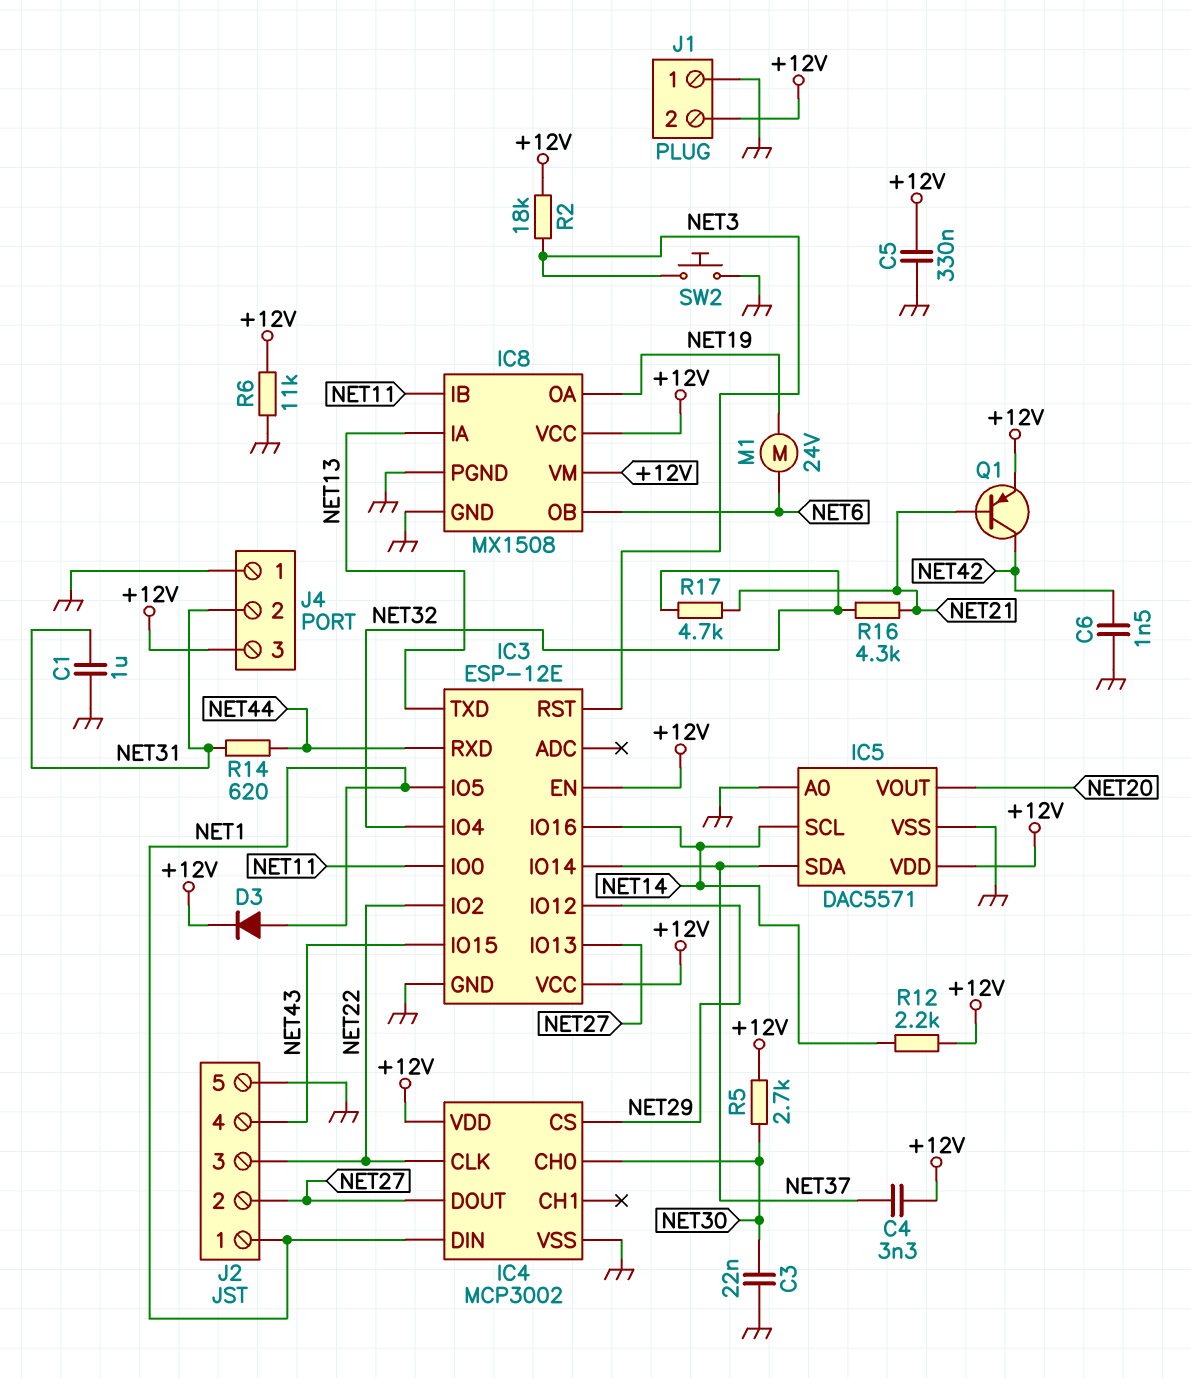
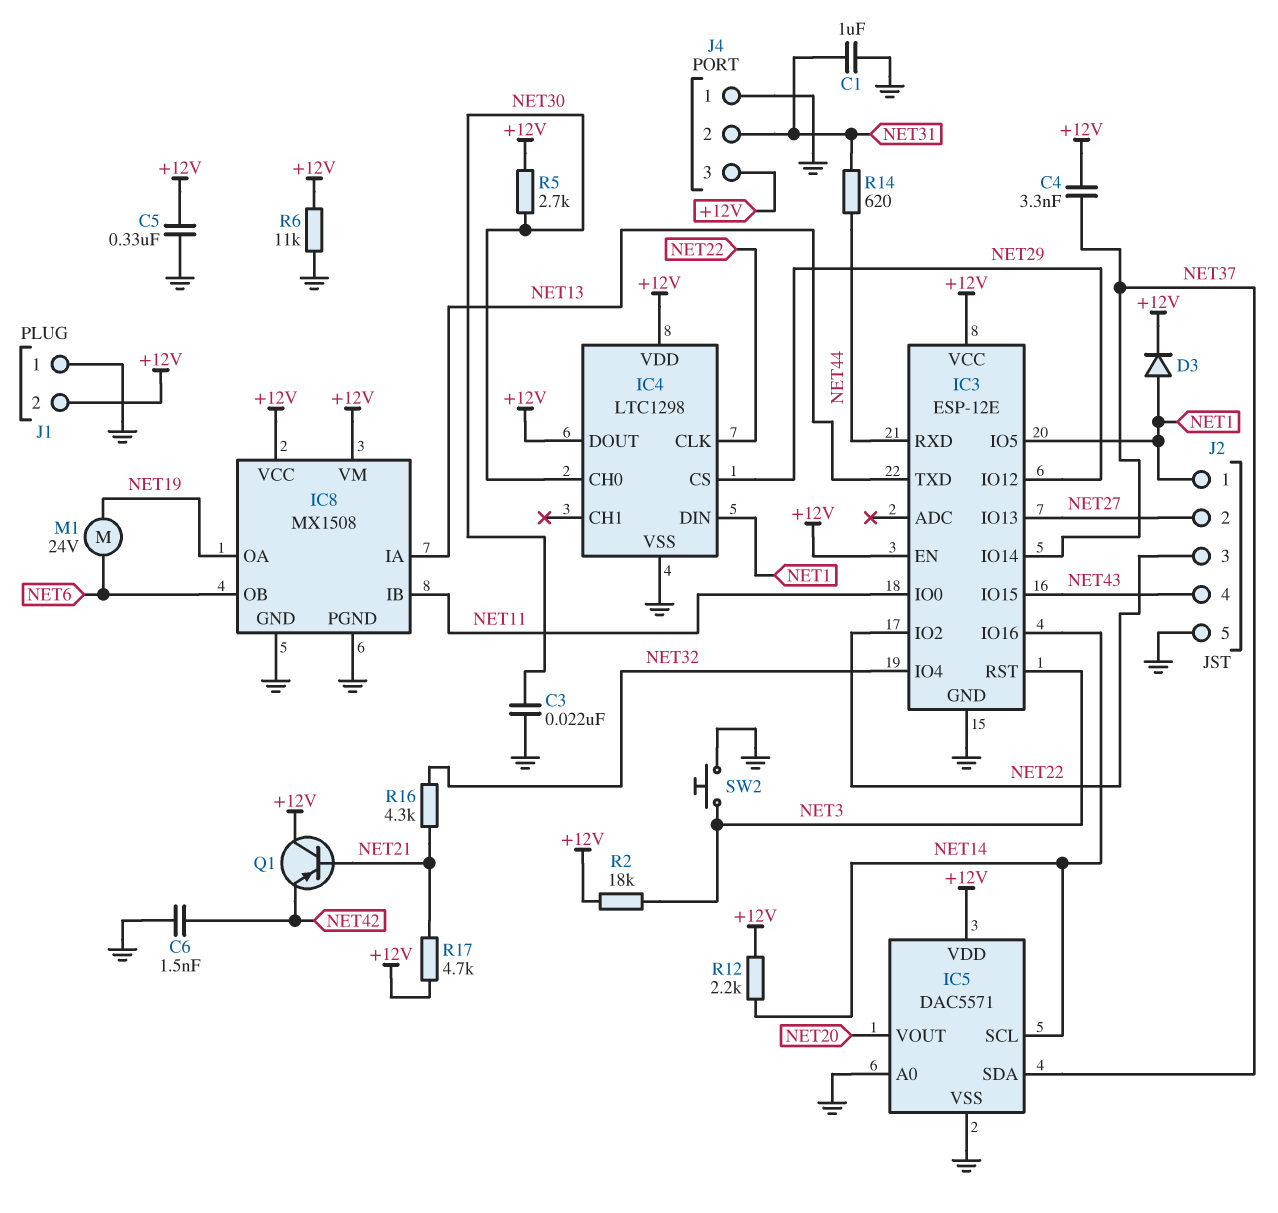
IC4: MCP3002 -> LTC1298
IC4 pin DOUT: NET27 -> +12V
Q1: PNP (B NET21, C NET42, E +12V) -> PNP (B NET21, C +12V, E NET42)
R17: 4.7k (NET21, NET32) -> 4.7k (+12V, NET21)

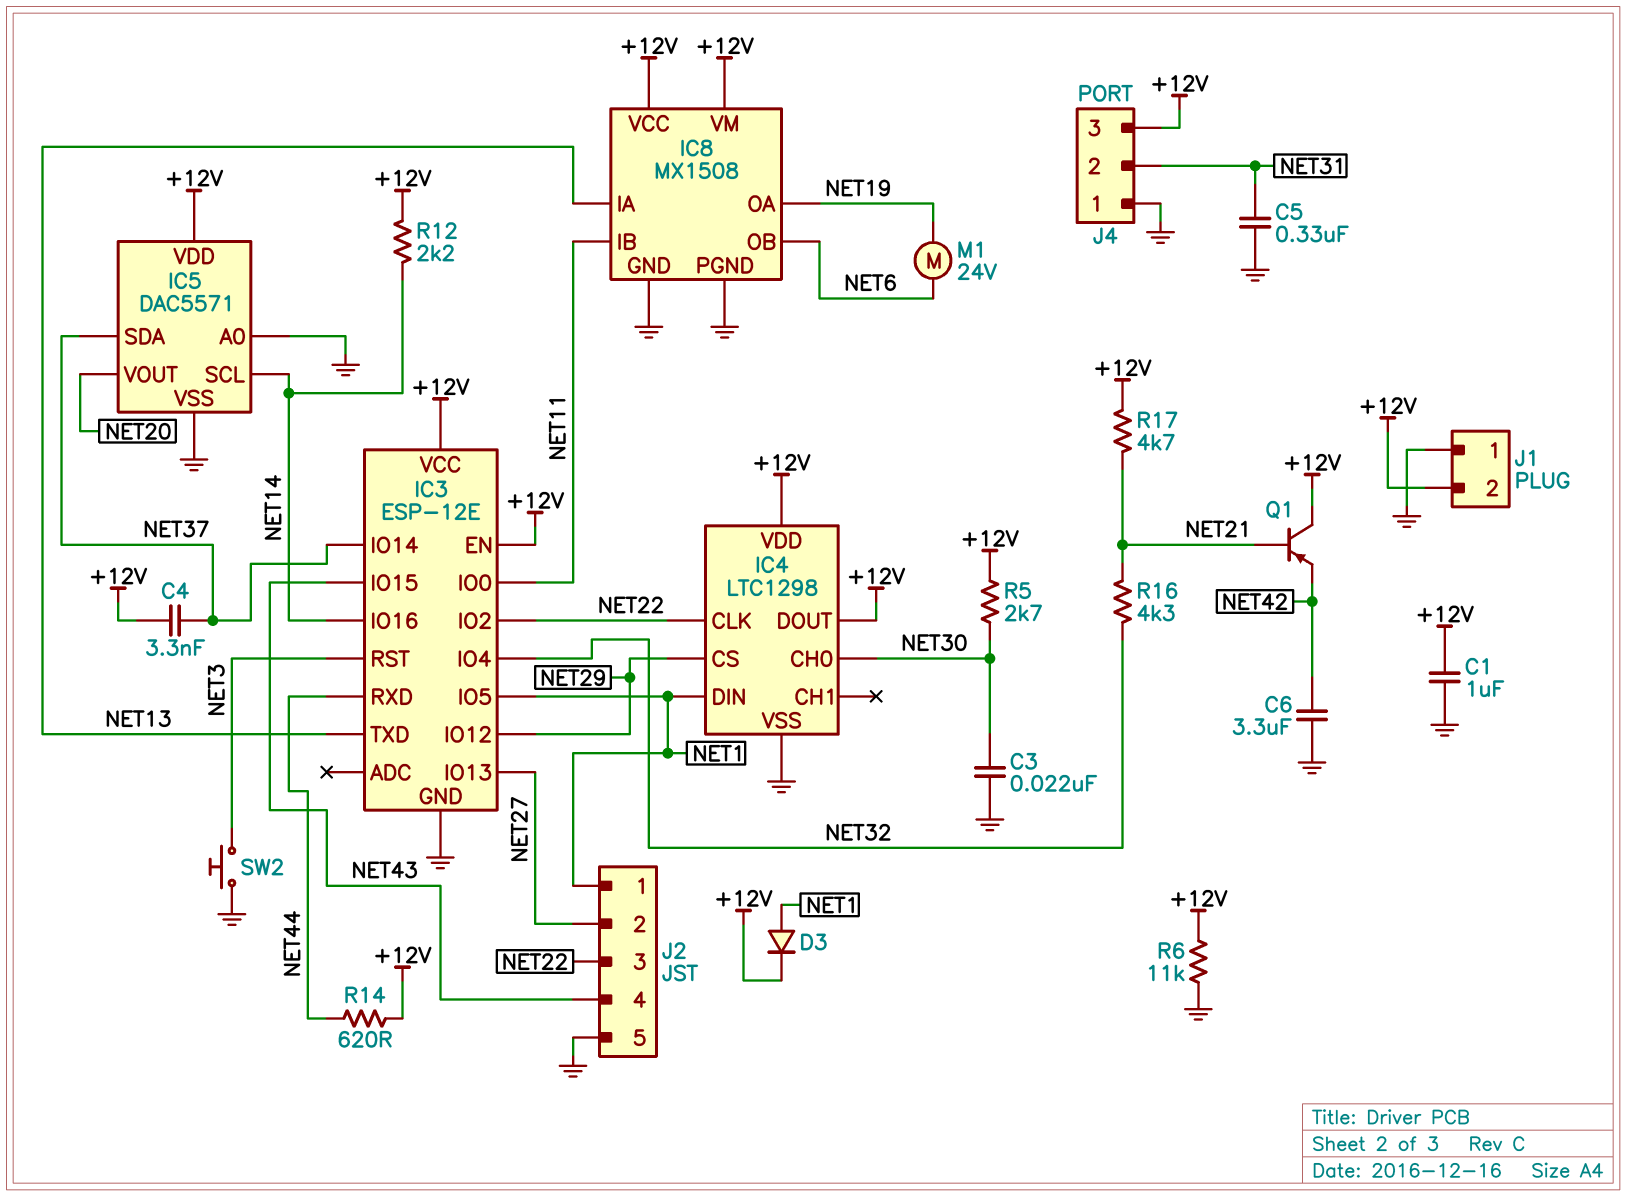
C1: 1uF (GND, NET31) -> 1uF (+12V, GND)
C5: 330nF (+12V, GND) -> 330nF (GND, NET31)
C6: 1.5nF (GND, NET42) -> 3.3uF (GND, NET42)
R2: 18k (+12V, NET3) -> none
R14: 620 (NET31, NET44) -> 620 (+12V, NET44)

